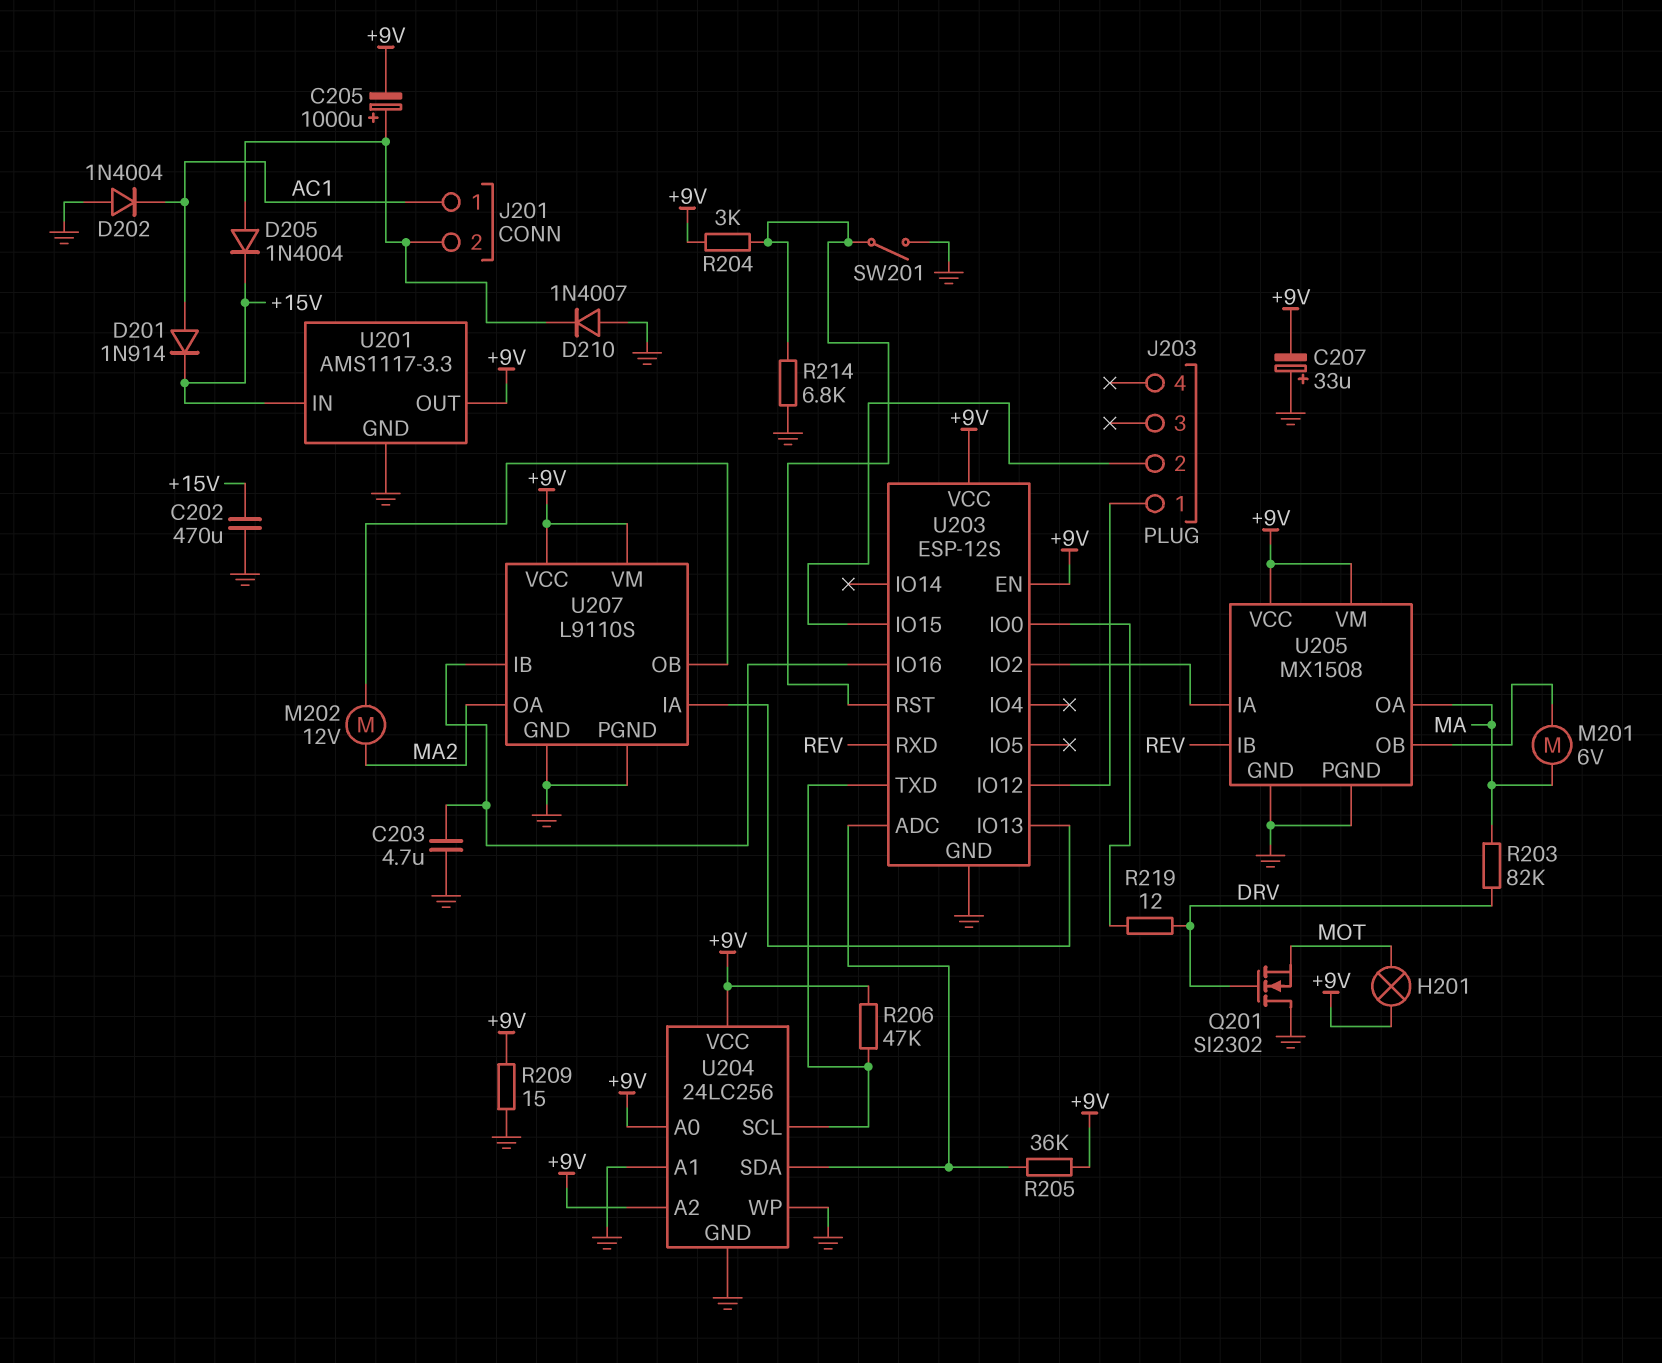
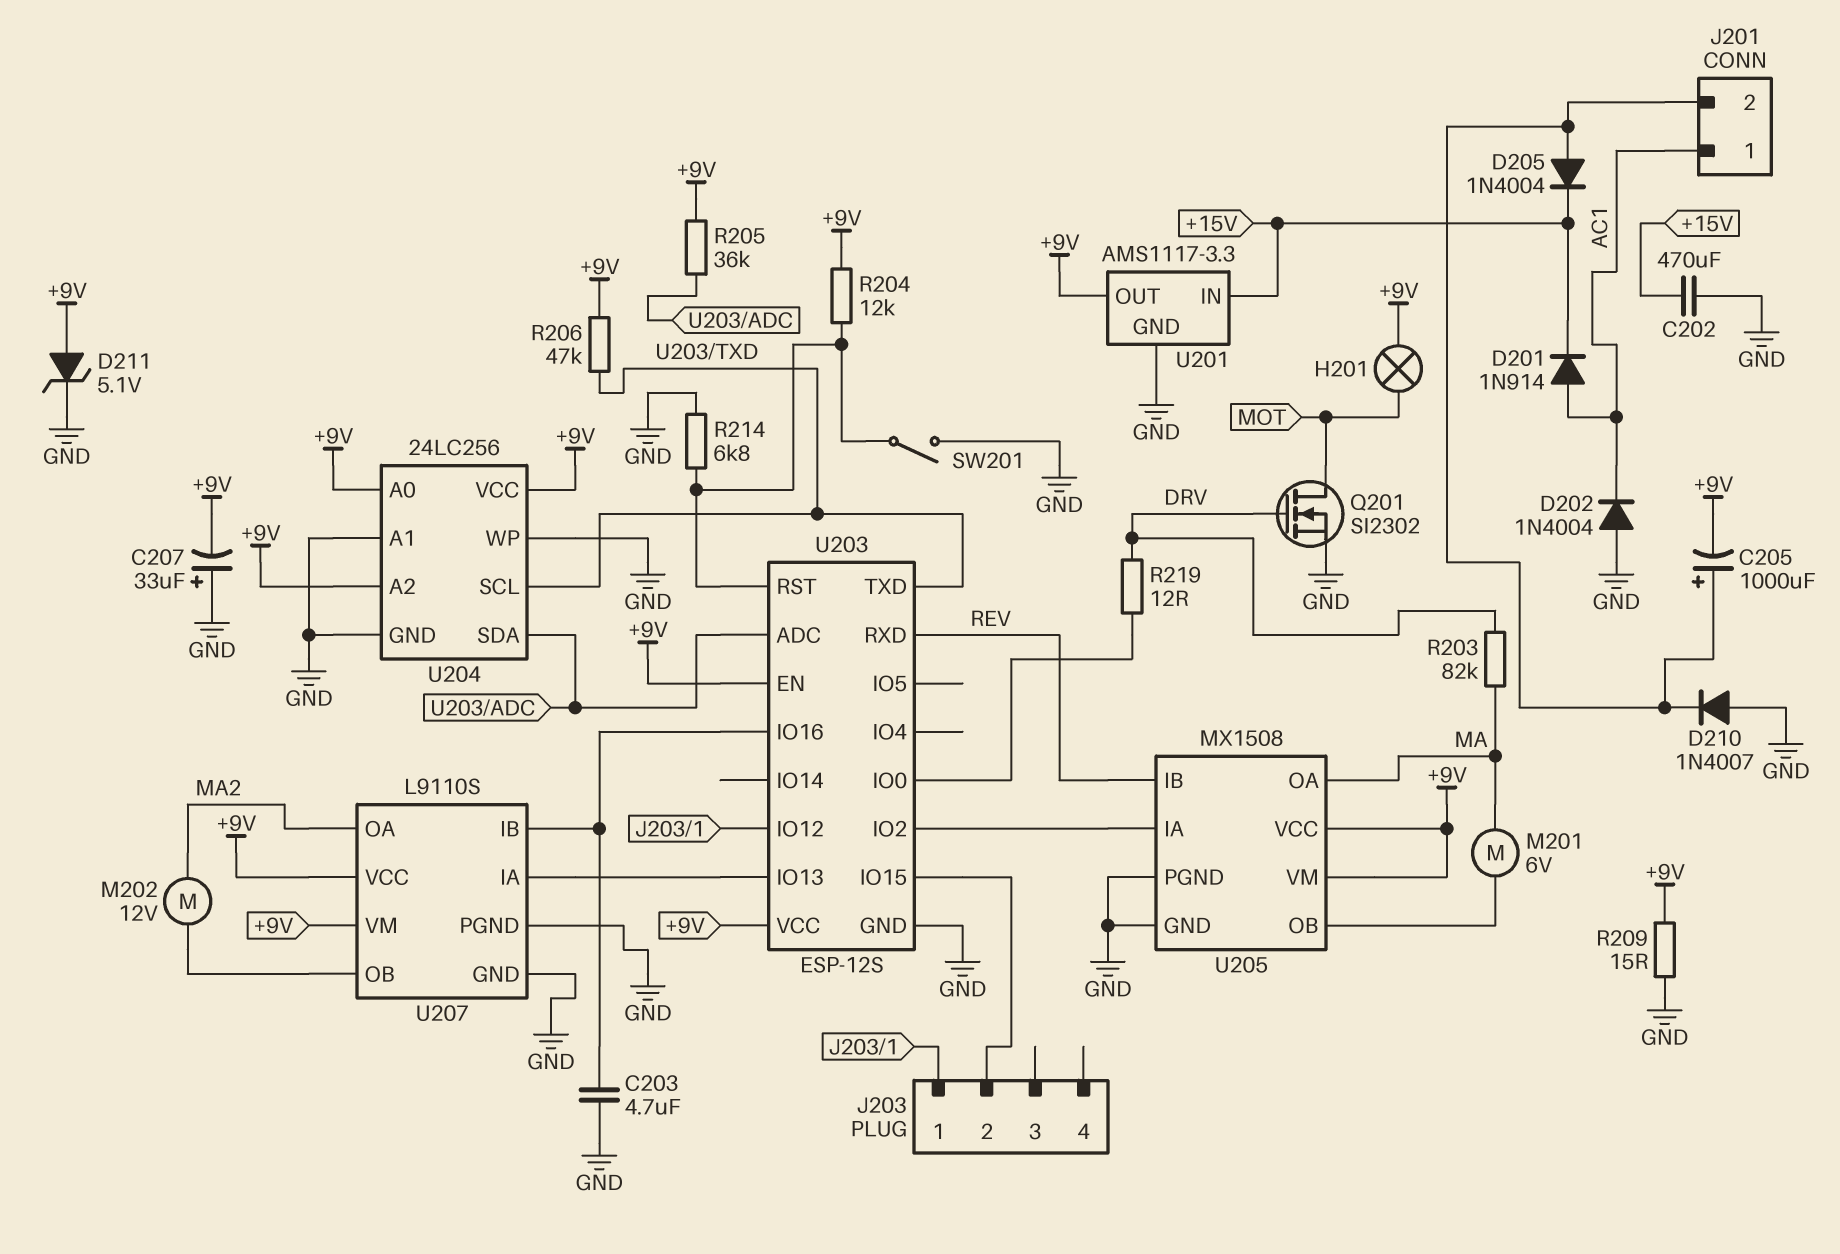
D211: none -> zener 5.1V (A +9V, K GND)
Q201: NMOS SI2302 (G DRV, D GND, S MOT) -> NMOS SI2302 (G DRV, D MOT, S GND)
R204: 3k (+9V, U203/RST) -> 12k (+9V, U203/RST)

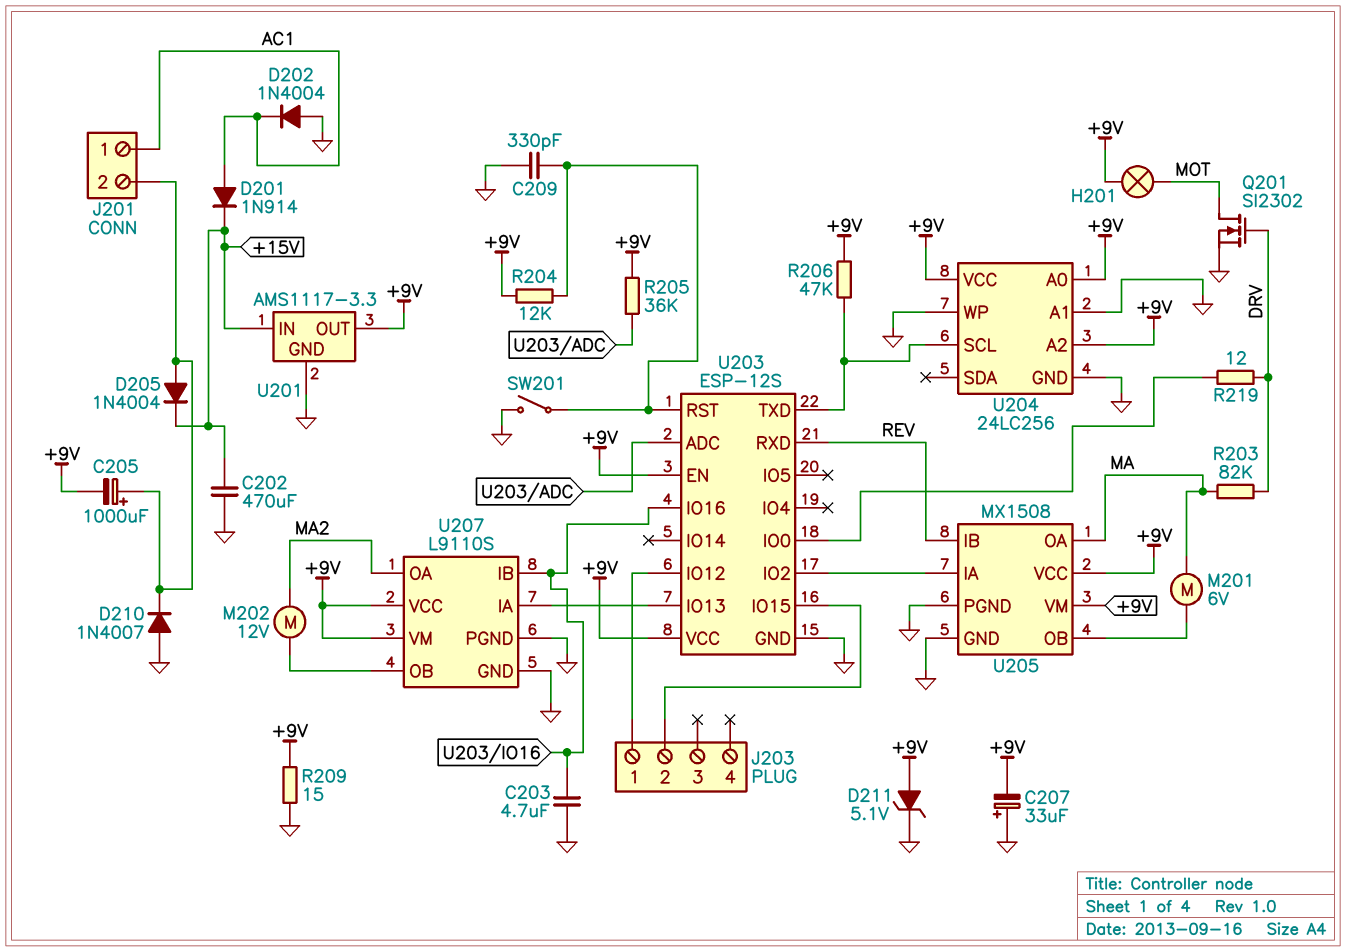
C209: none -> 330pF (GND, U203/RST)
R214: 6.8k (GND, U203/RST) -> none
U204 pin SDA: U203/ADC -> none

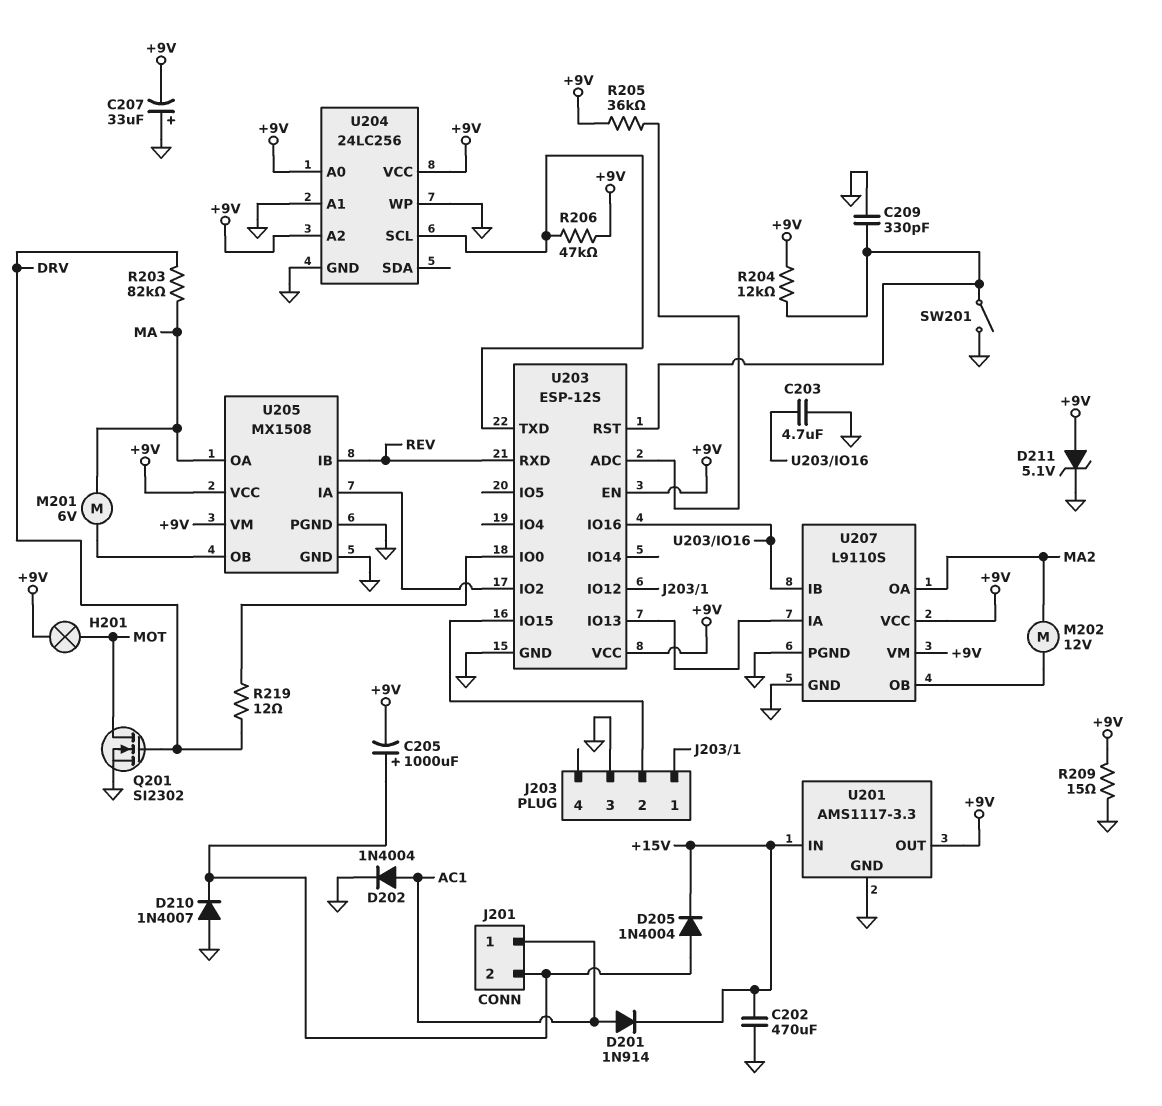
D202: diode 1N4004 (A GND, K AC1) -> diode 1N4004 (A AC1, K GND)
J203 pin 3: none -> GND

